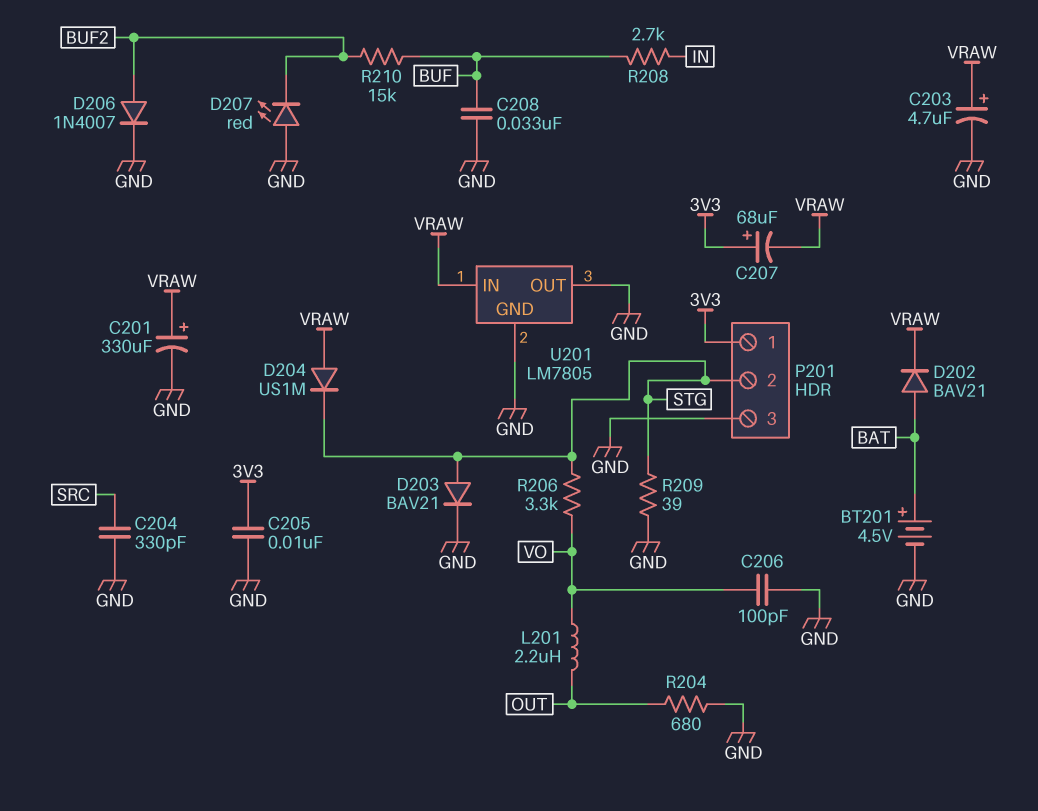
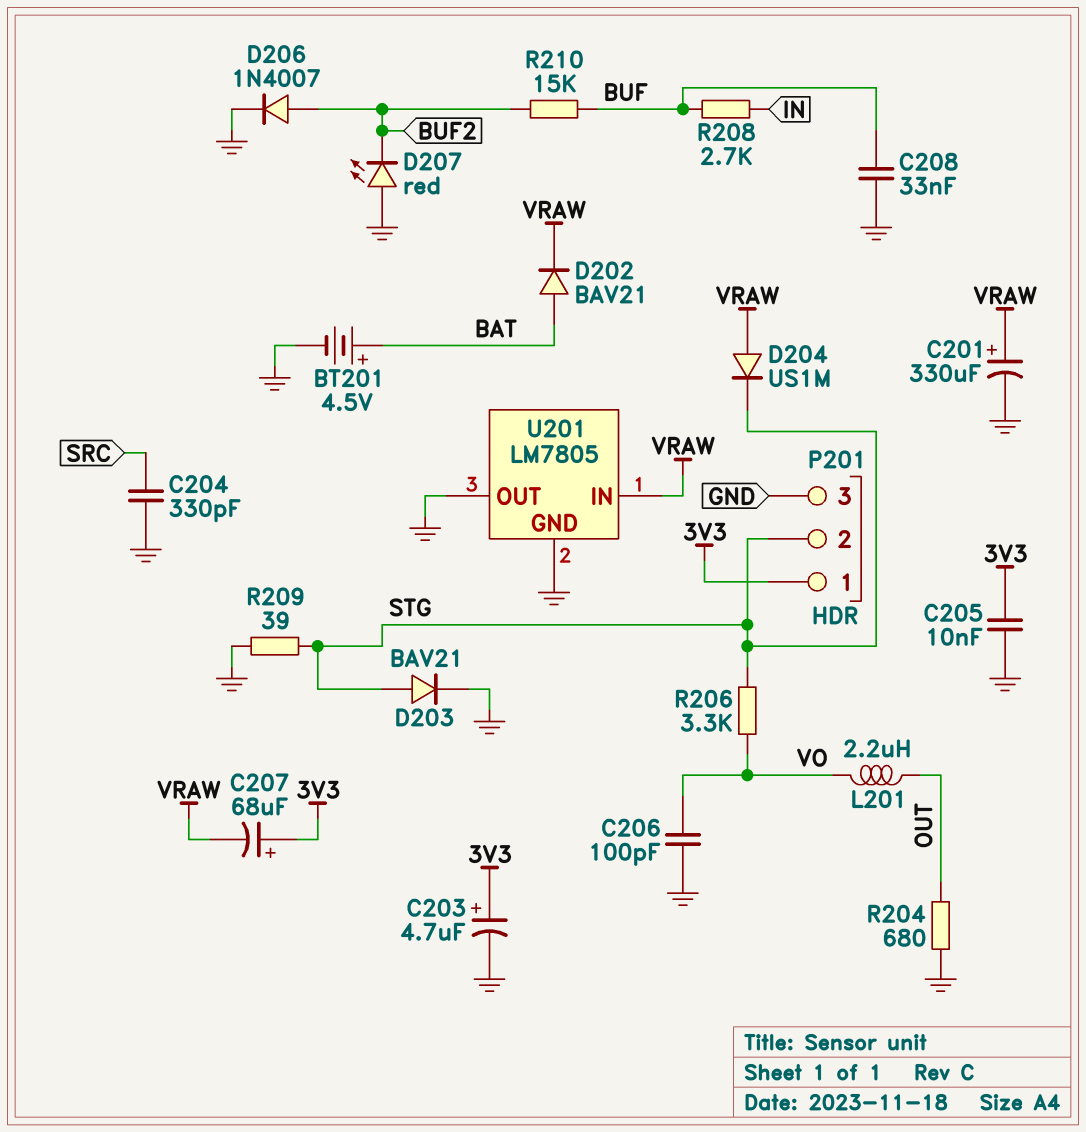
C203: 4.7uF (plus VRAW, minus GND) -> 4.7uF (plus 3V3, minus GND)

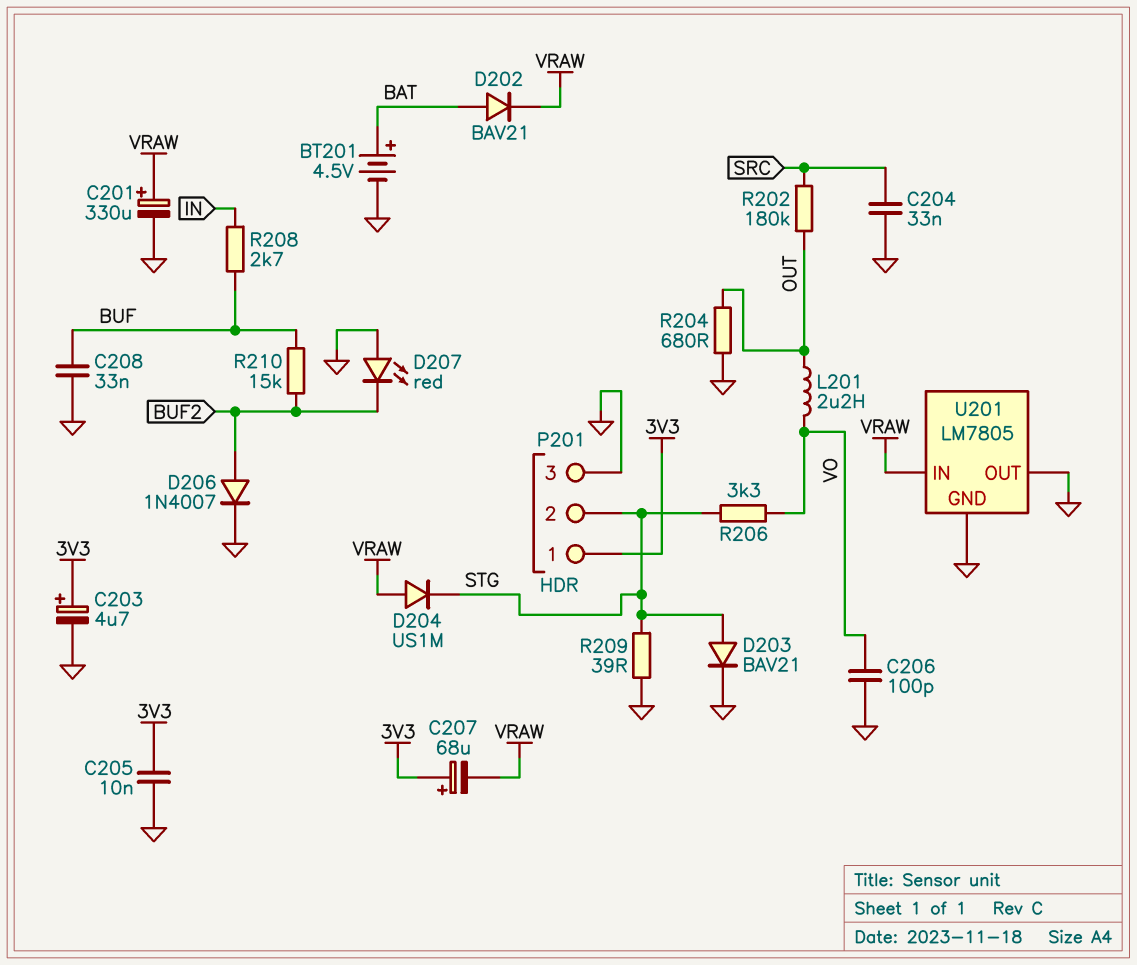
C204: 330pF (GND, SRC) -> 33nF (GND, SRC)
R202: none -> 180k (OUT, SRC)

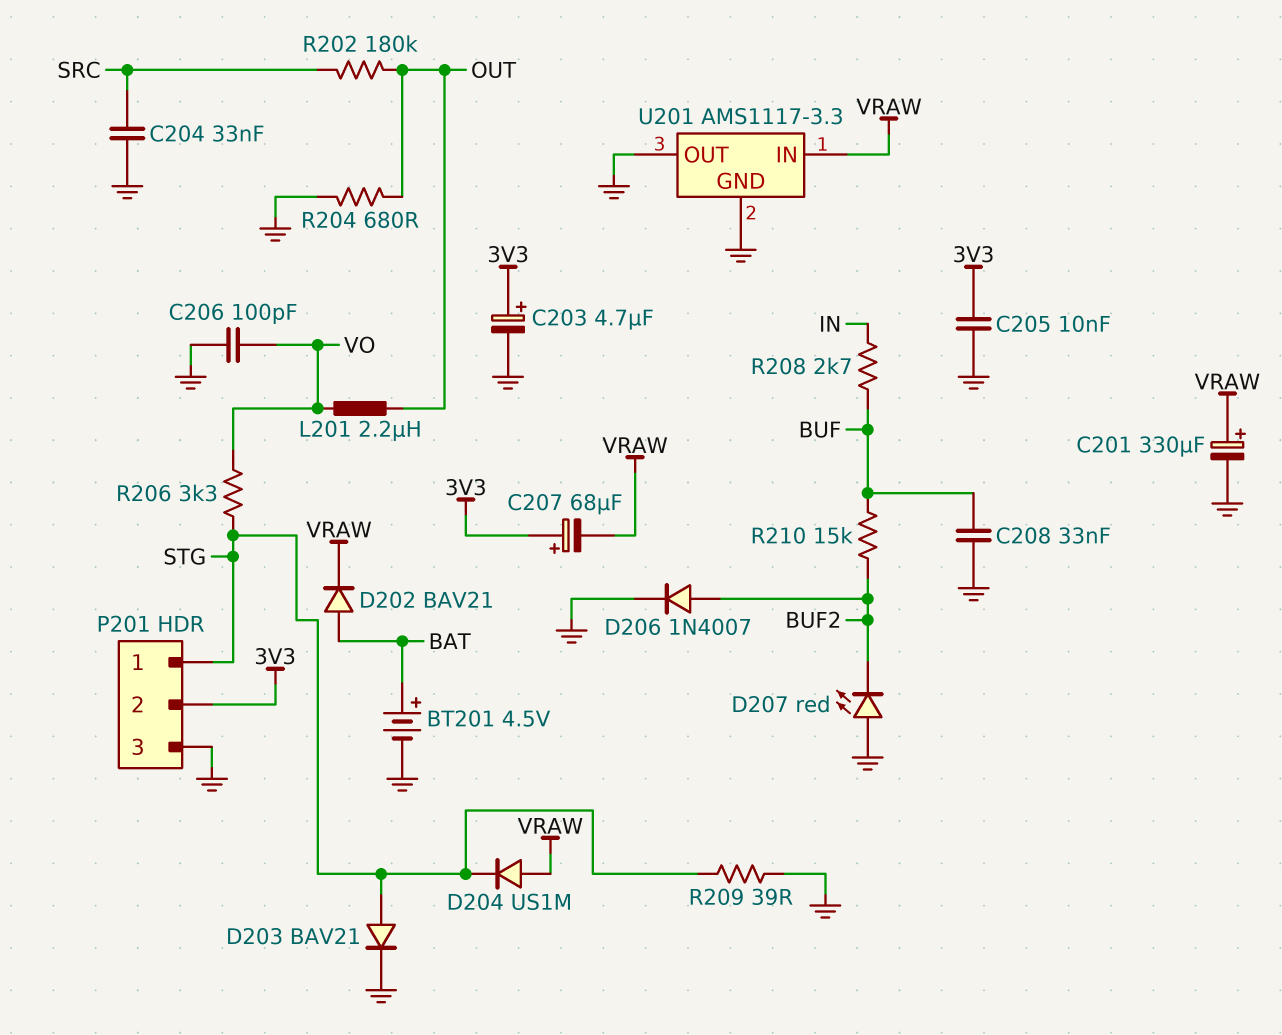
P201 pin 1: 3V3 -> STG
P201 pin 2: STG -> 3V3
U201: LM7805 -> AMS1117-3.3

